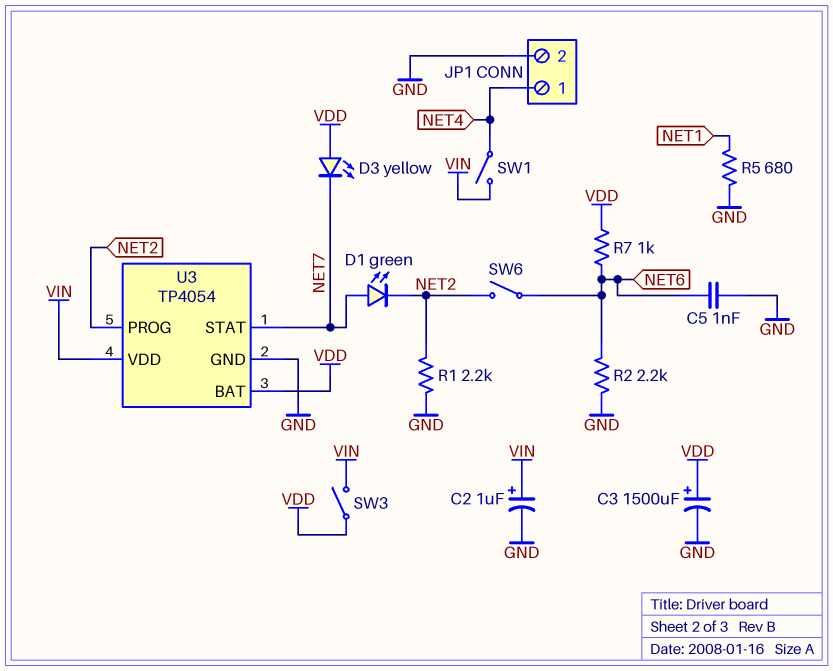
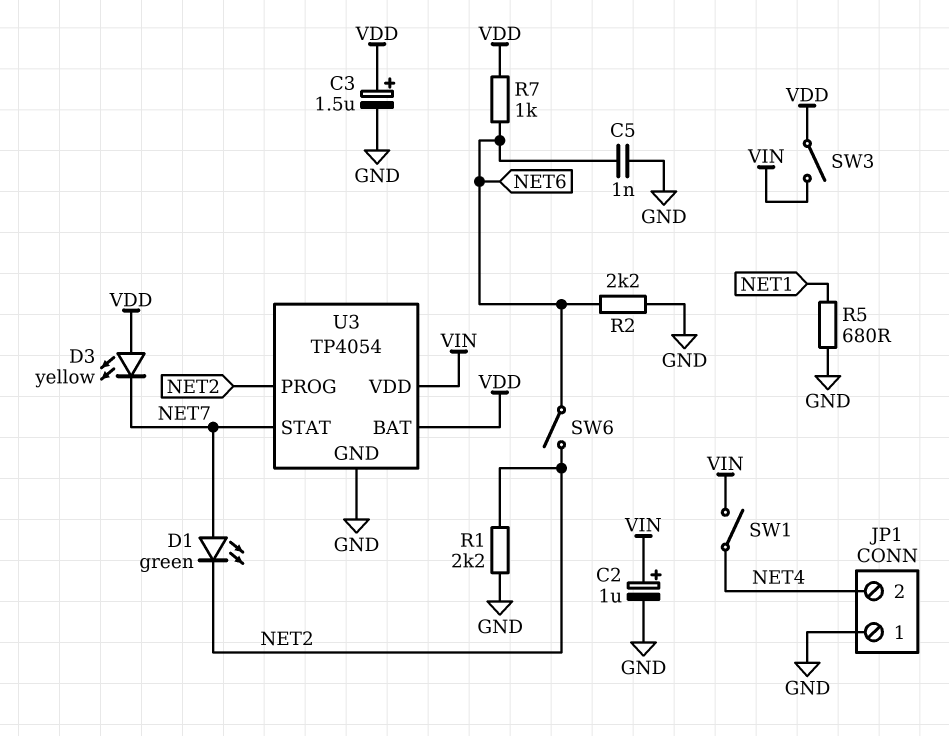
C3: 1500uF (plus VDD, minus GND) -> 1.5uF (plus VDD, minus GND)
JP1 pin 1: NET4 -> GND
JP1 pin 2: GND -> NET4

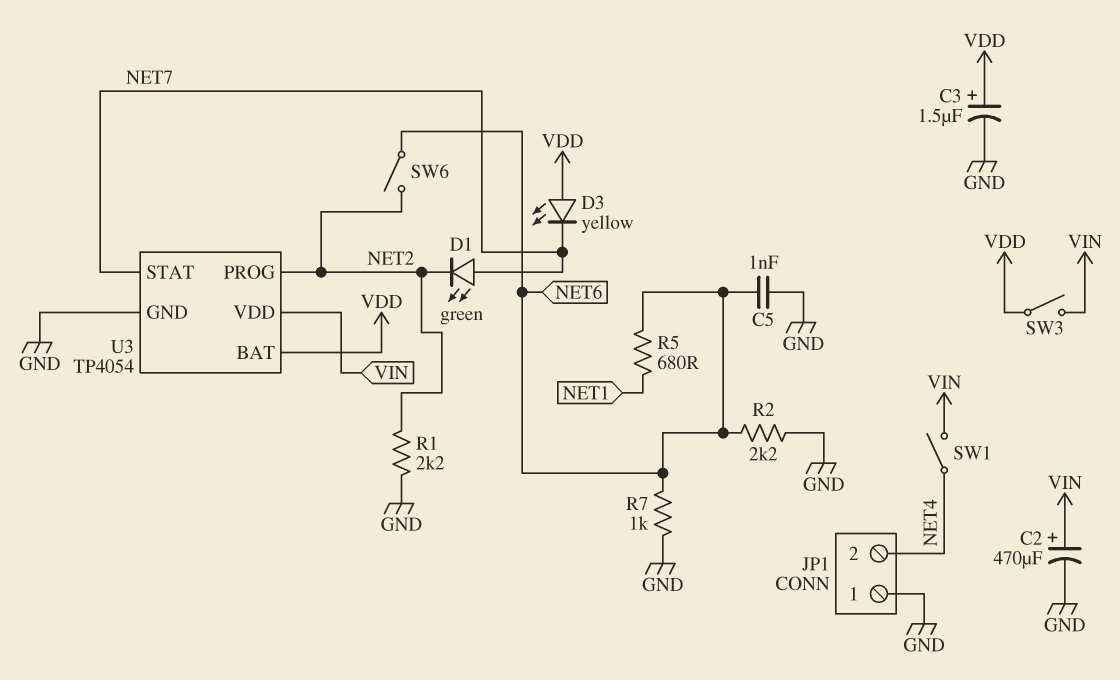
C2: 1uF (plus VIN, minus GND) -> 470uF (plus VIN, minus GND)
R5: 680 (GND, NET1) -> 680 (NET1, NET6)
R7: 1k (NET6, VDD) -> 1k (GND, NET6)

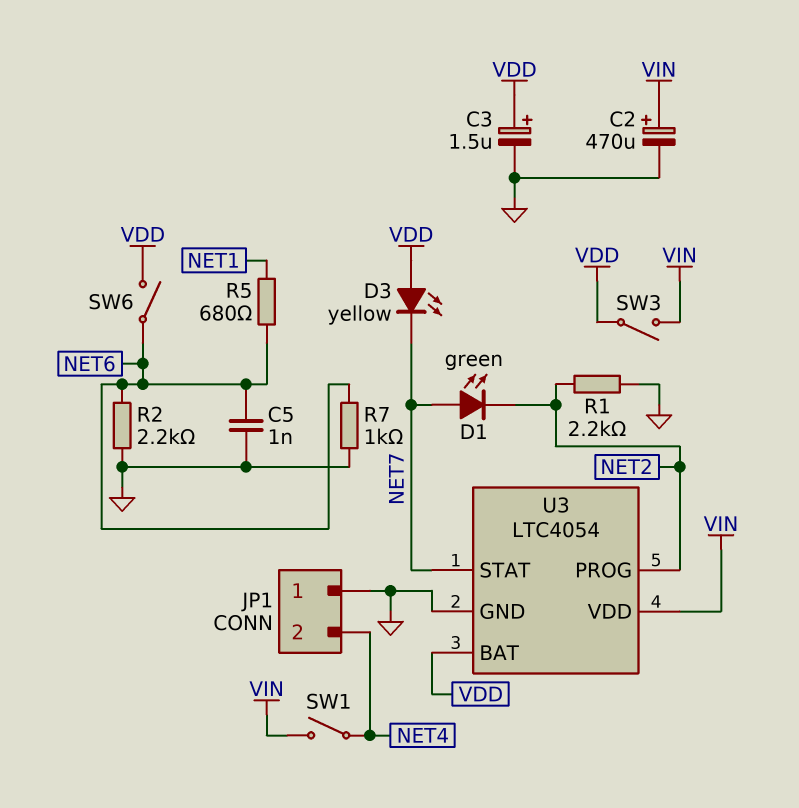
SW6: switch (NET2, NET6) -> switch (NET6, VDD)
U3: TP4054 -> LTC4054

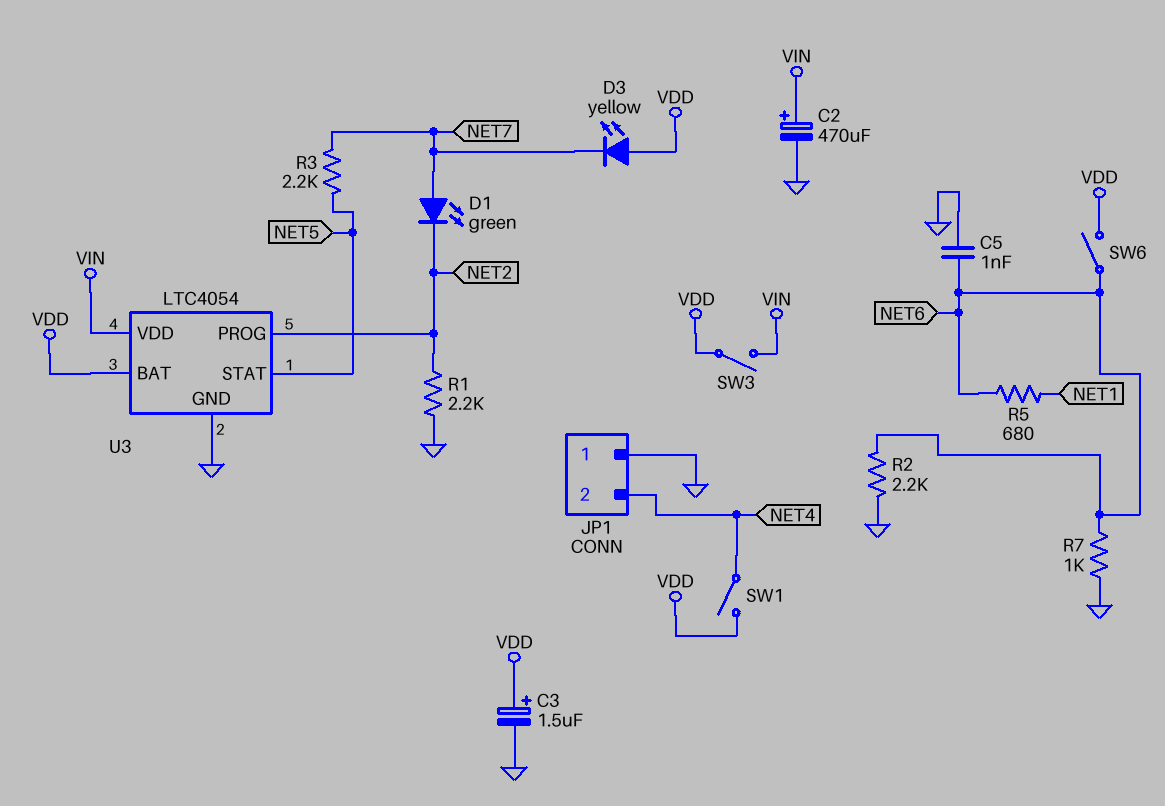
R3: none -> 2.2k (NET5, NET7)
SW1: switch (NET4, VIN) -> switch (NET4, VDD)
U3 pin STAT: NET7 -> NET5

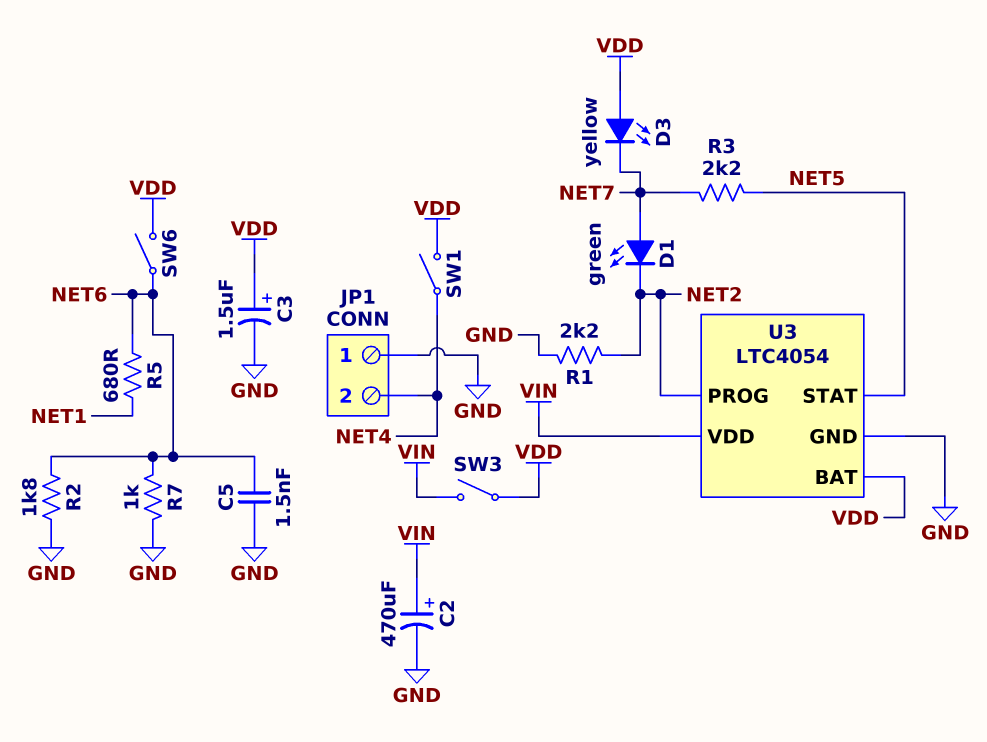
C5: 1nF (GND, NET6) -> 1.5nF (GND, NET6)
R2: 2.2k (GND, NET6) -> 1.8k (GND, NET6)

